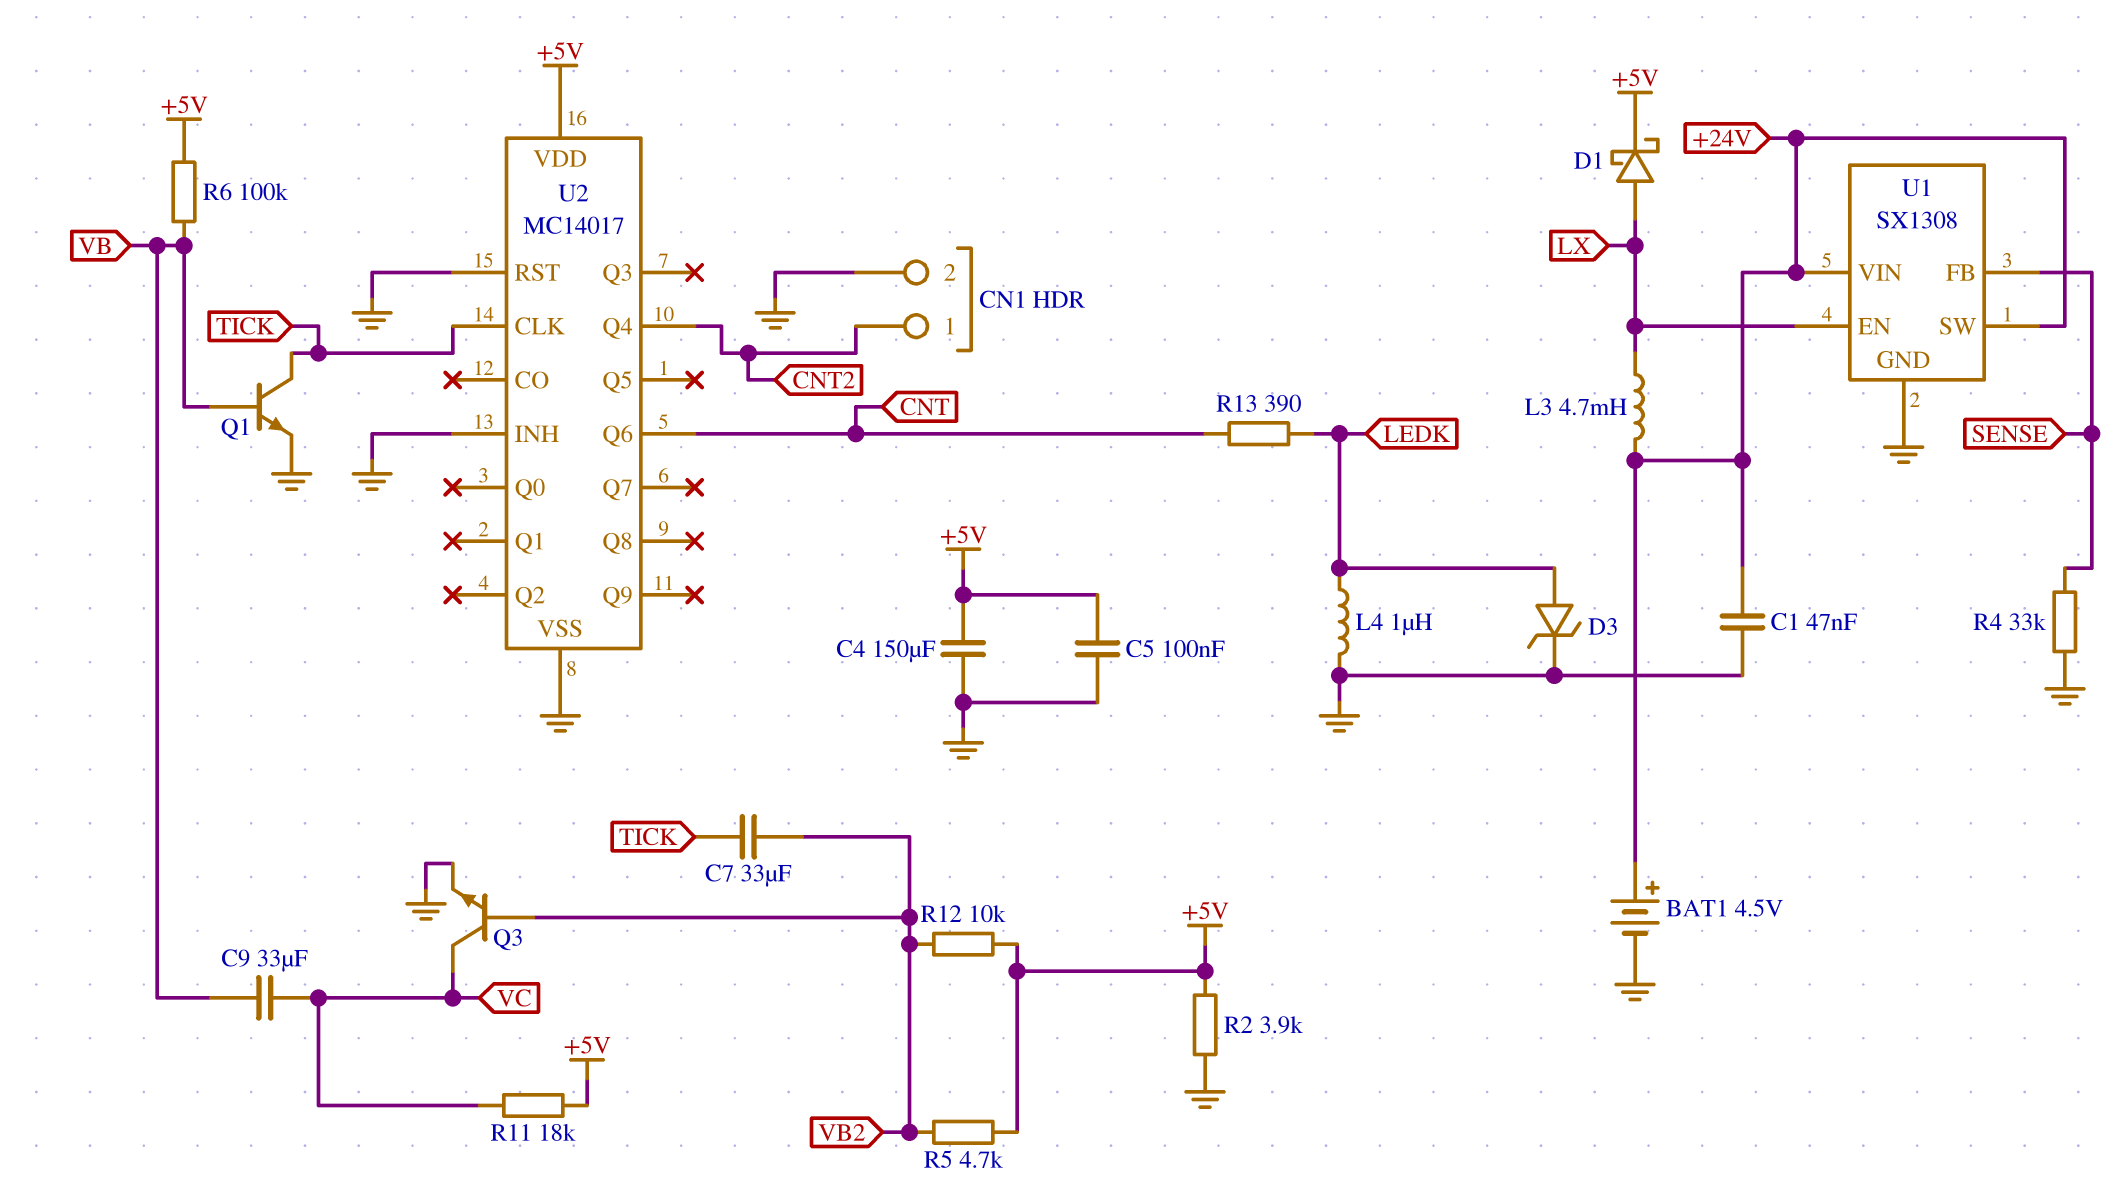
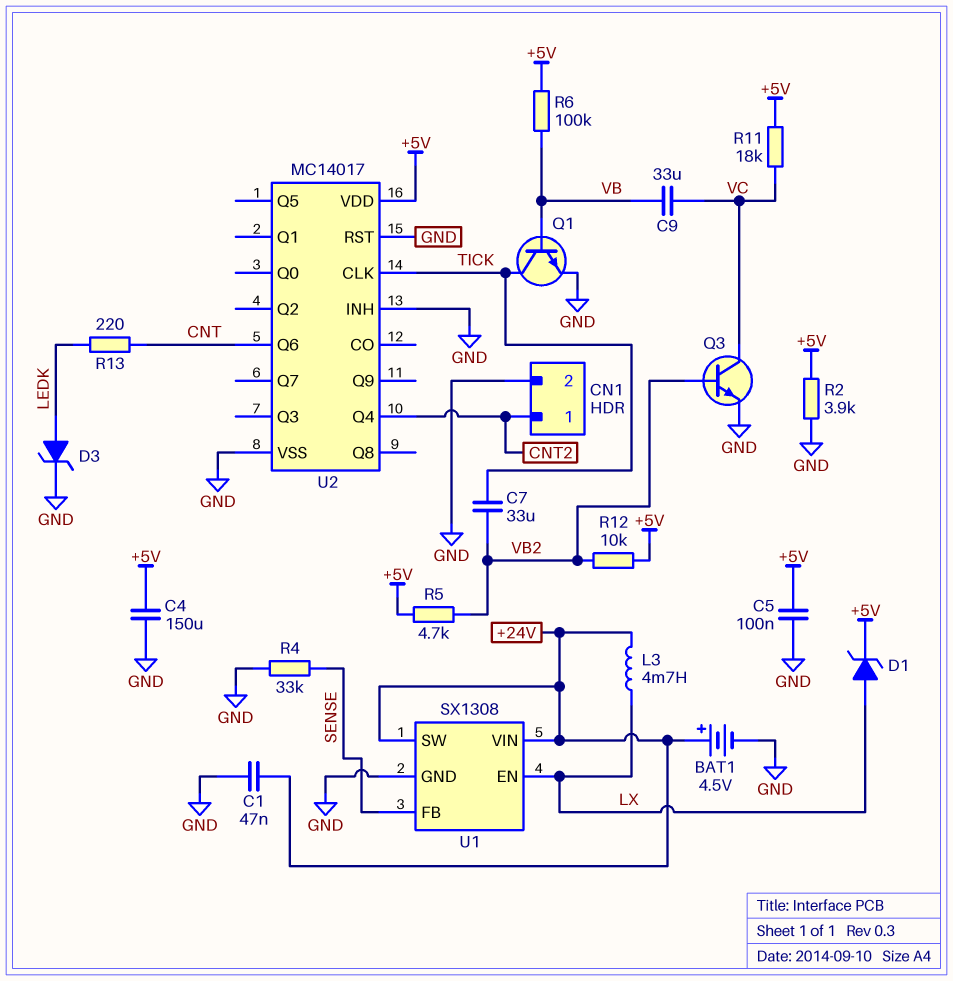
D1: schottky (A LX, K +5V) -> zener (A LX, K +5V)
L4: 1uH (GND, LEDK) -> none
R13: 390 (CNT, LEDK) -> 220 (CNT, LEDK)

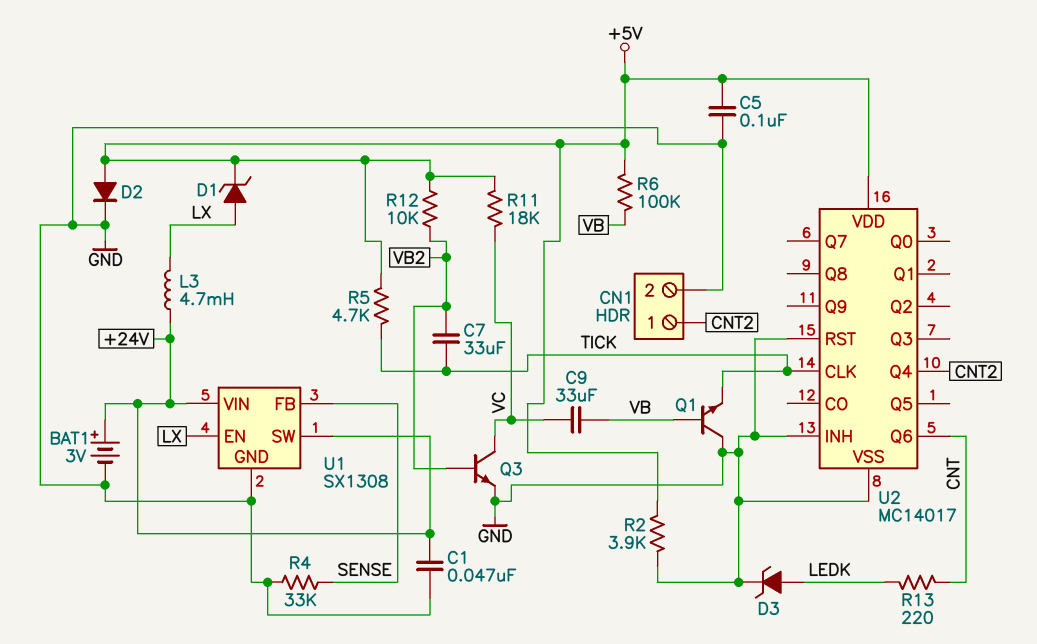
BAT1: 4.5V (plus +24V, minus GND) -> 3V (plus +24V, minus GND)
C4: 150uF (+5V, GND) -> none
D2: none -> diode (A +5V, K GND)
Q1: NPN (B VB, C TICK, E GND) -> NPN (B VB, C GND, E TICK)
R5: 4.7k (+5V, VB2) -> 4.7k (+5V, TICK)

